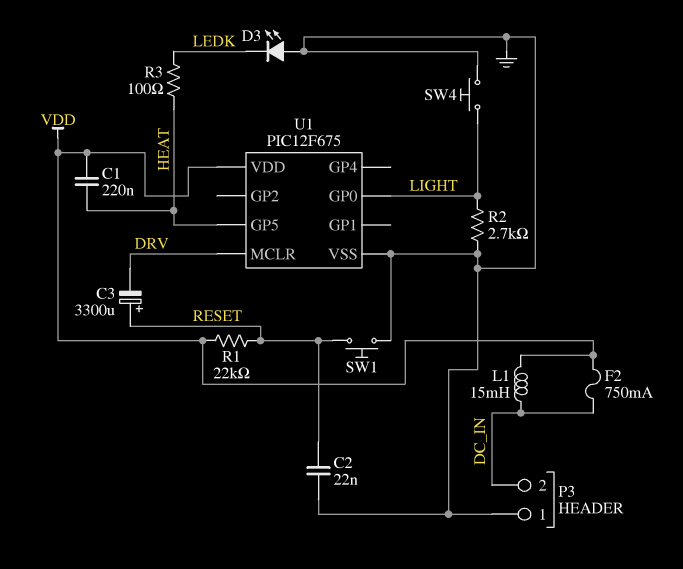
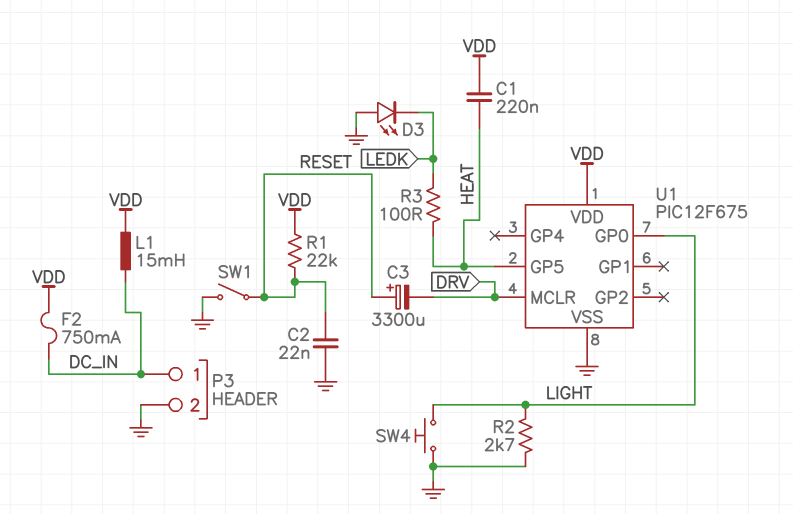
P3 pin 1: GND -> DC_IN
P3 pin 2: DC_IN -> GND
SW1: button (GND, RESET) -> switch (GND, RESET)

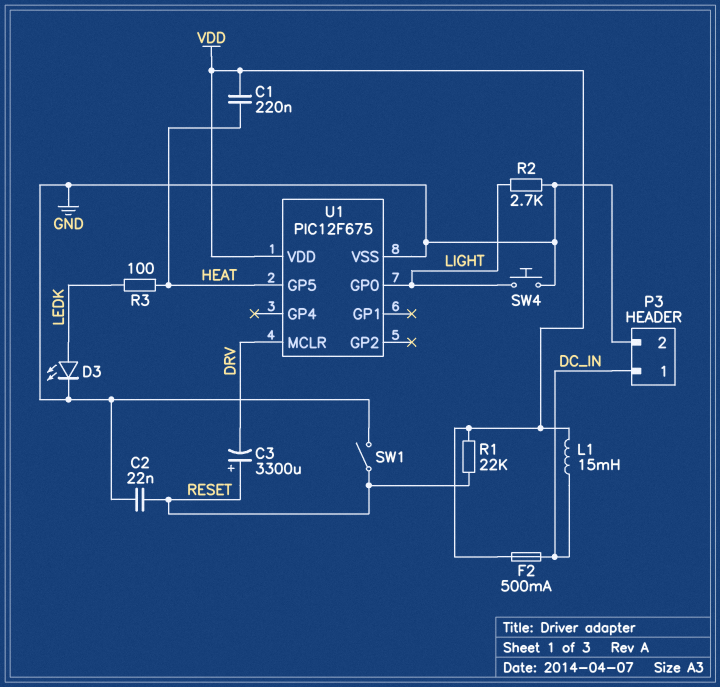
D3: LED (A GND, K LEDK) -> LED (A LEDK, K GND)
F2: 750mA (DC_IN, VDD) -> 500mA (DC_IN, VDD)

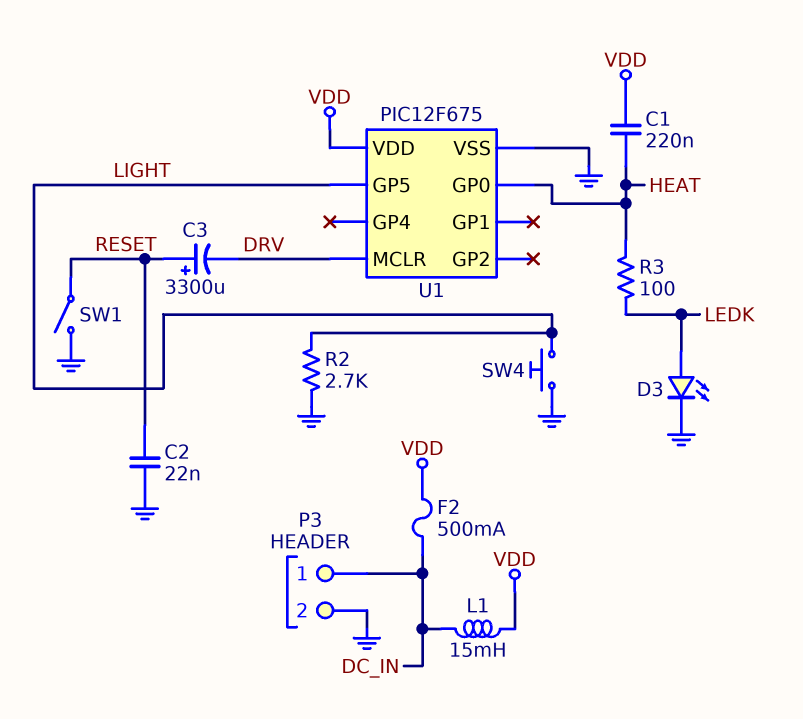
R1: 22k (RESET, VDD) -> none
U1 pin GP0: LIGHT -> HEAT
U1 pin GP5: HEAT -> LIGHT

